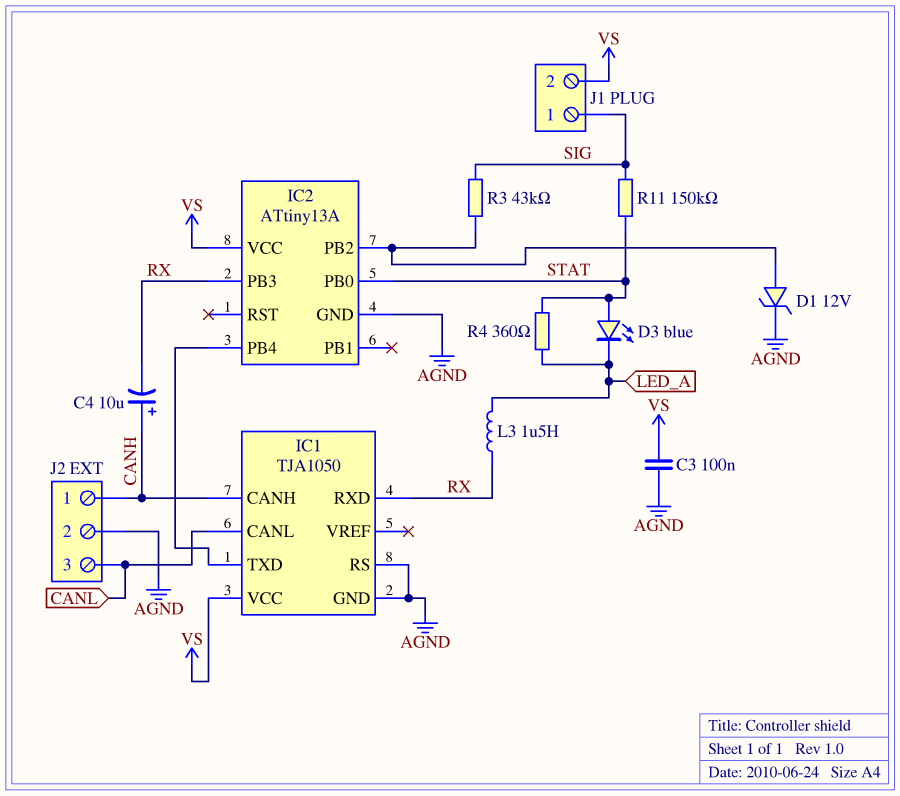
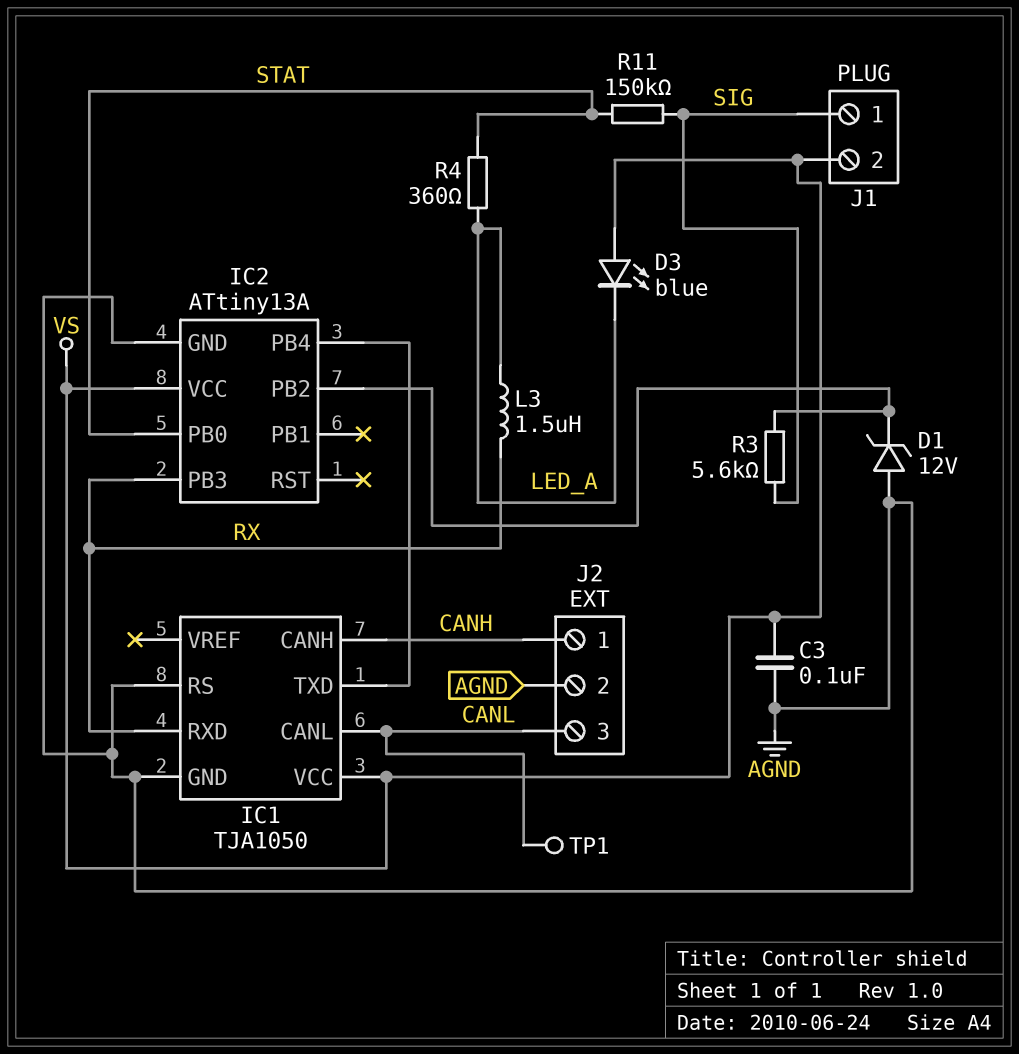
C4: 10uF (plus CANH, minus RX) -> none
D1: zener 12V (A IC2/PB2, K AGND) -> zener 12V (A AGND, K IC2/PB2)
D3: LED blue (A STAT, K LED_A) -> LED blue (A VS, K LED_A)
R3: 43k (IC2/PB2, SIG) -> 5.6k (IC2/PB2, SIG)
TP1: none -> test point (CANL)

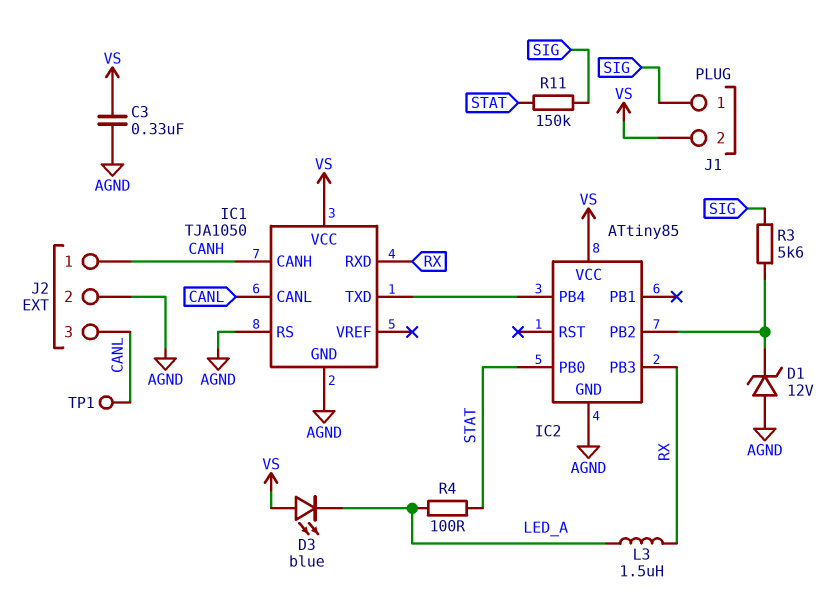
C3: 100nF (AGND, VS) -> 330nF (AGND, VS)
IC2: ATtiny13A -> ATtiny85
R4: 360 (LED_A, STAT) -> 100 (LED_A, STAT)

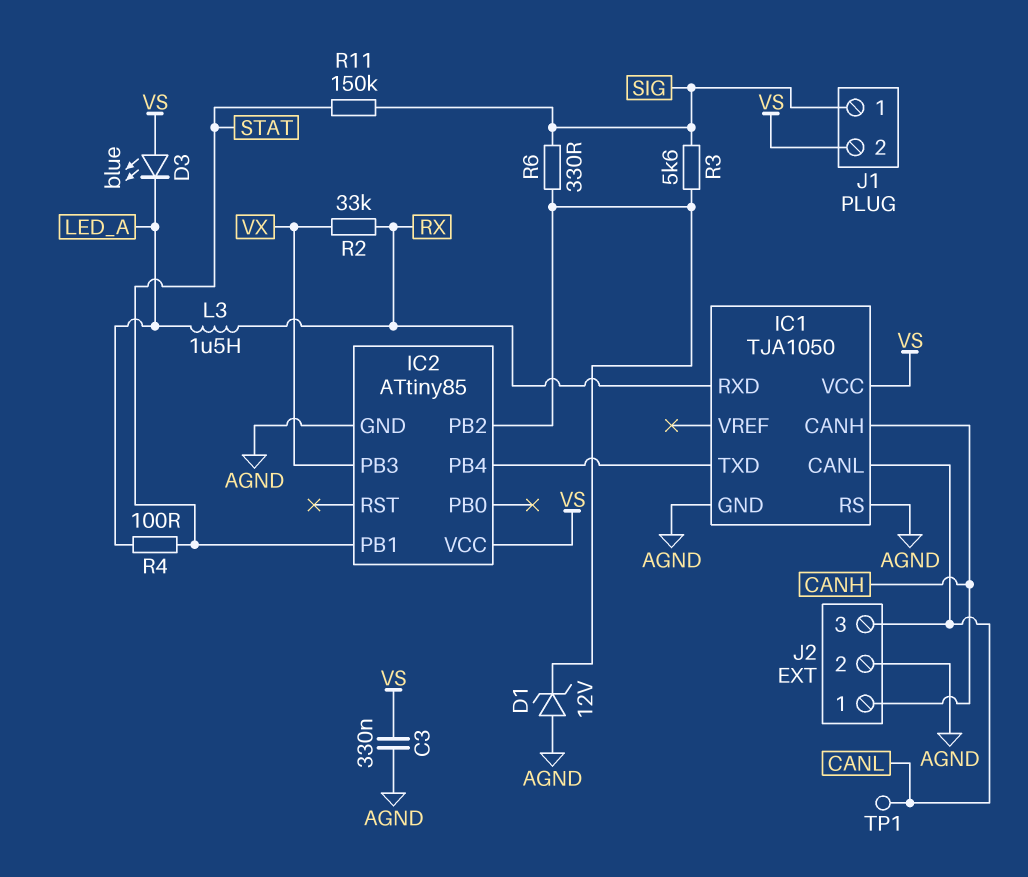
IC2 pin PB0: STAT -> none
IC2 pin PB1: none -> STAT
IC2 pin PB3: RX -> VX
R2: none -> 33k (RX, VX)
R6: none -> 330 (IC2/PB2, SIG)

